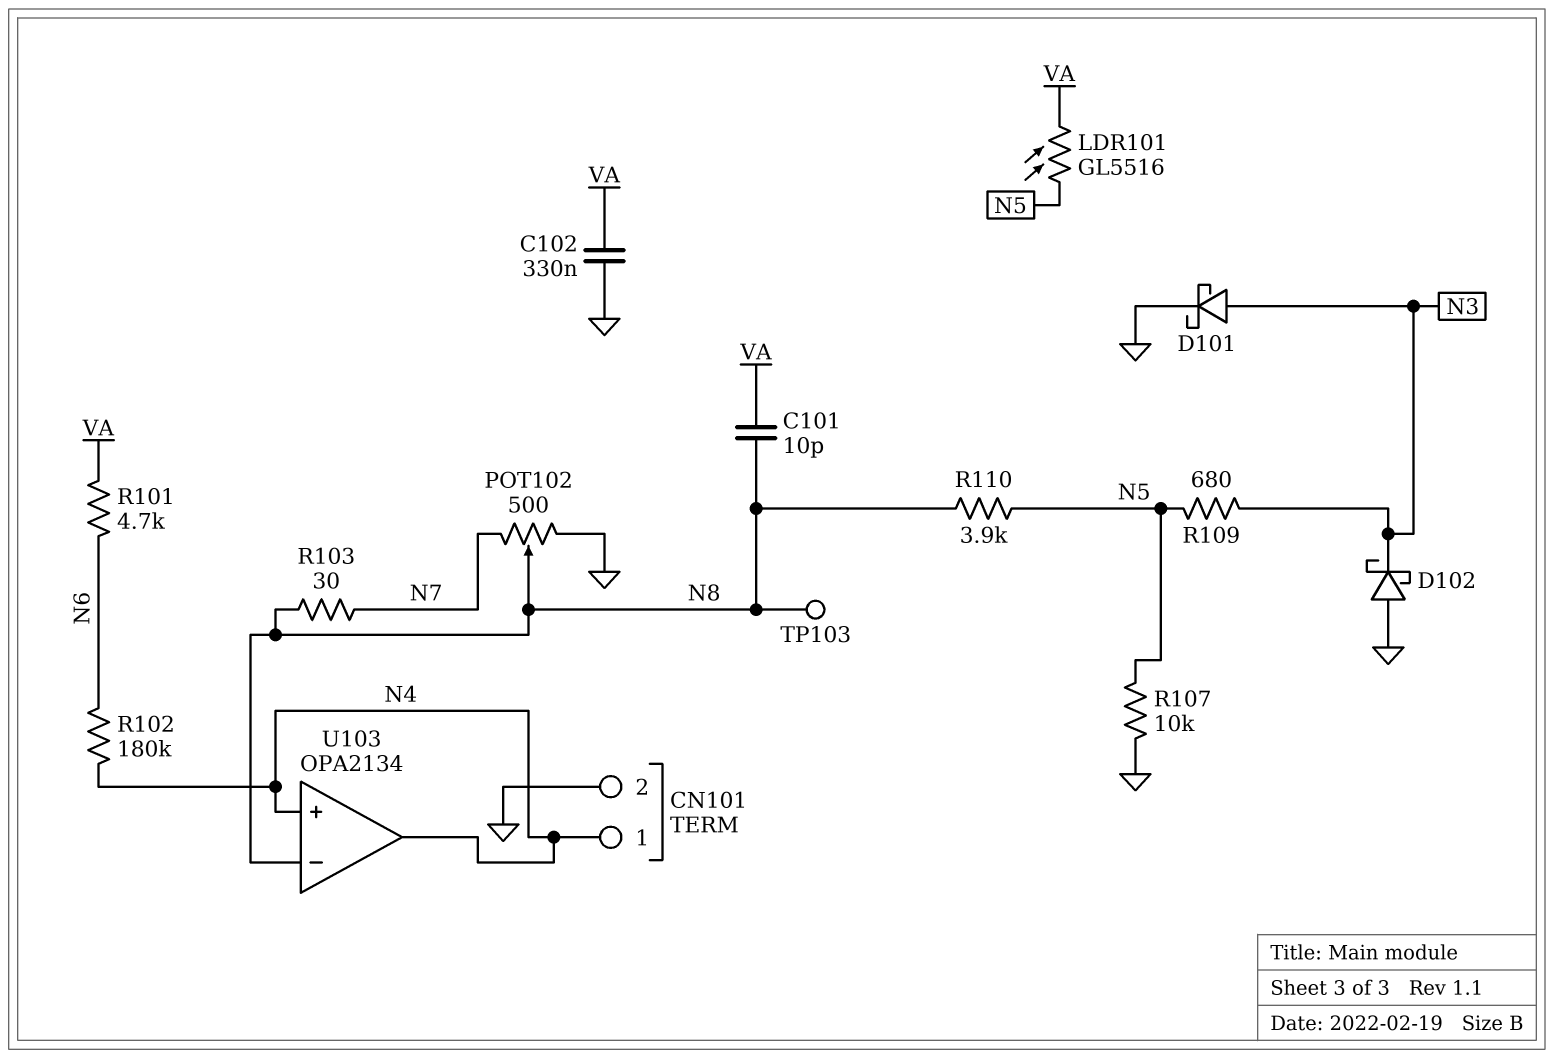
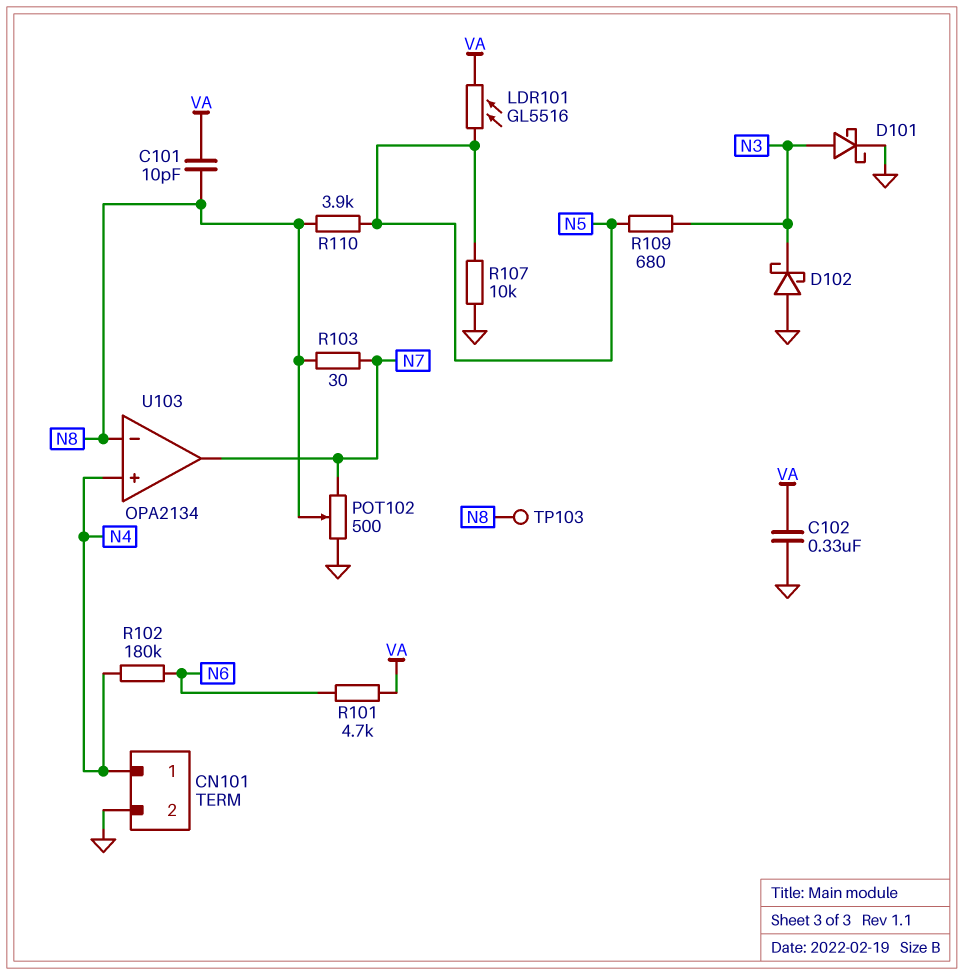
U103 pin out: N4 -> N7

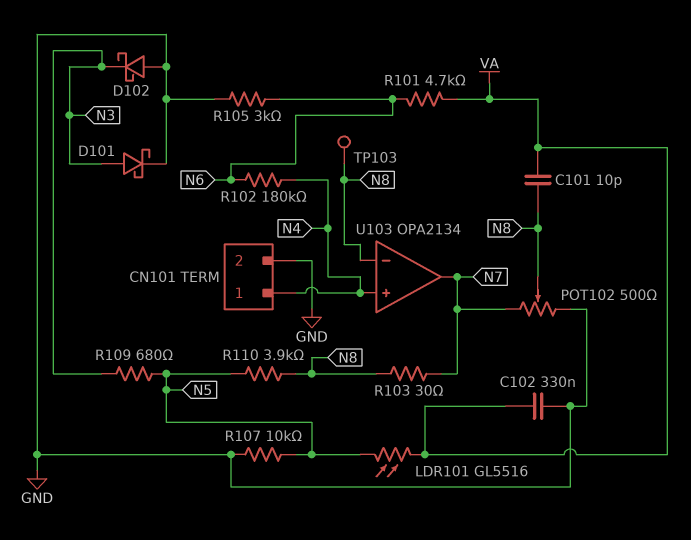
R105: none -> 3k (GND, N6)

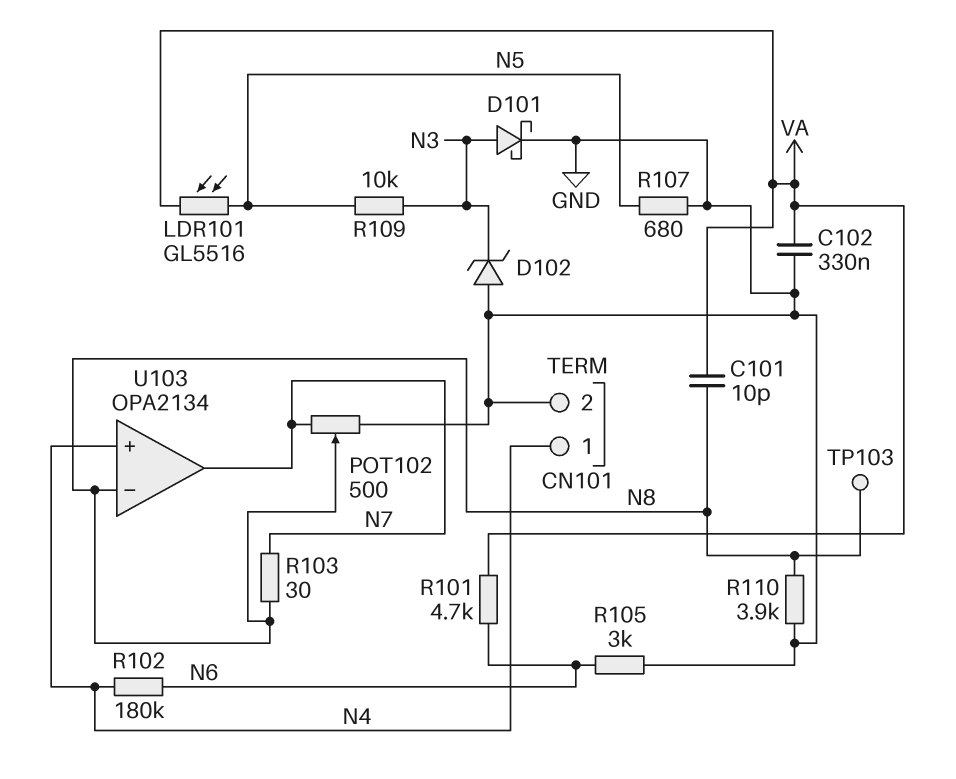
D102: schottky (A GND, K N3) -> zener (A GND, K N3)
R107: 10k (GND, N5) -> 680 (GND, N5)
R109: 680 (N3, N5) -> 10k (N3, N5)
R110: 3.9k (N5, N8) -> 3.9k (GND, N8)

